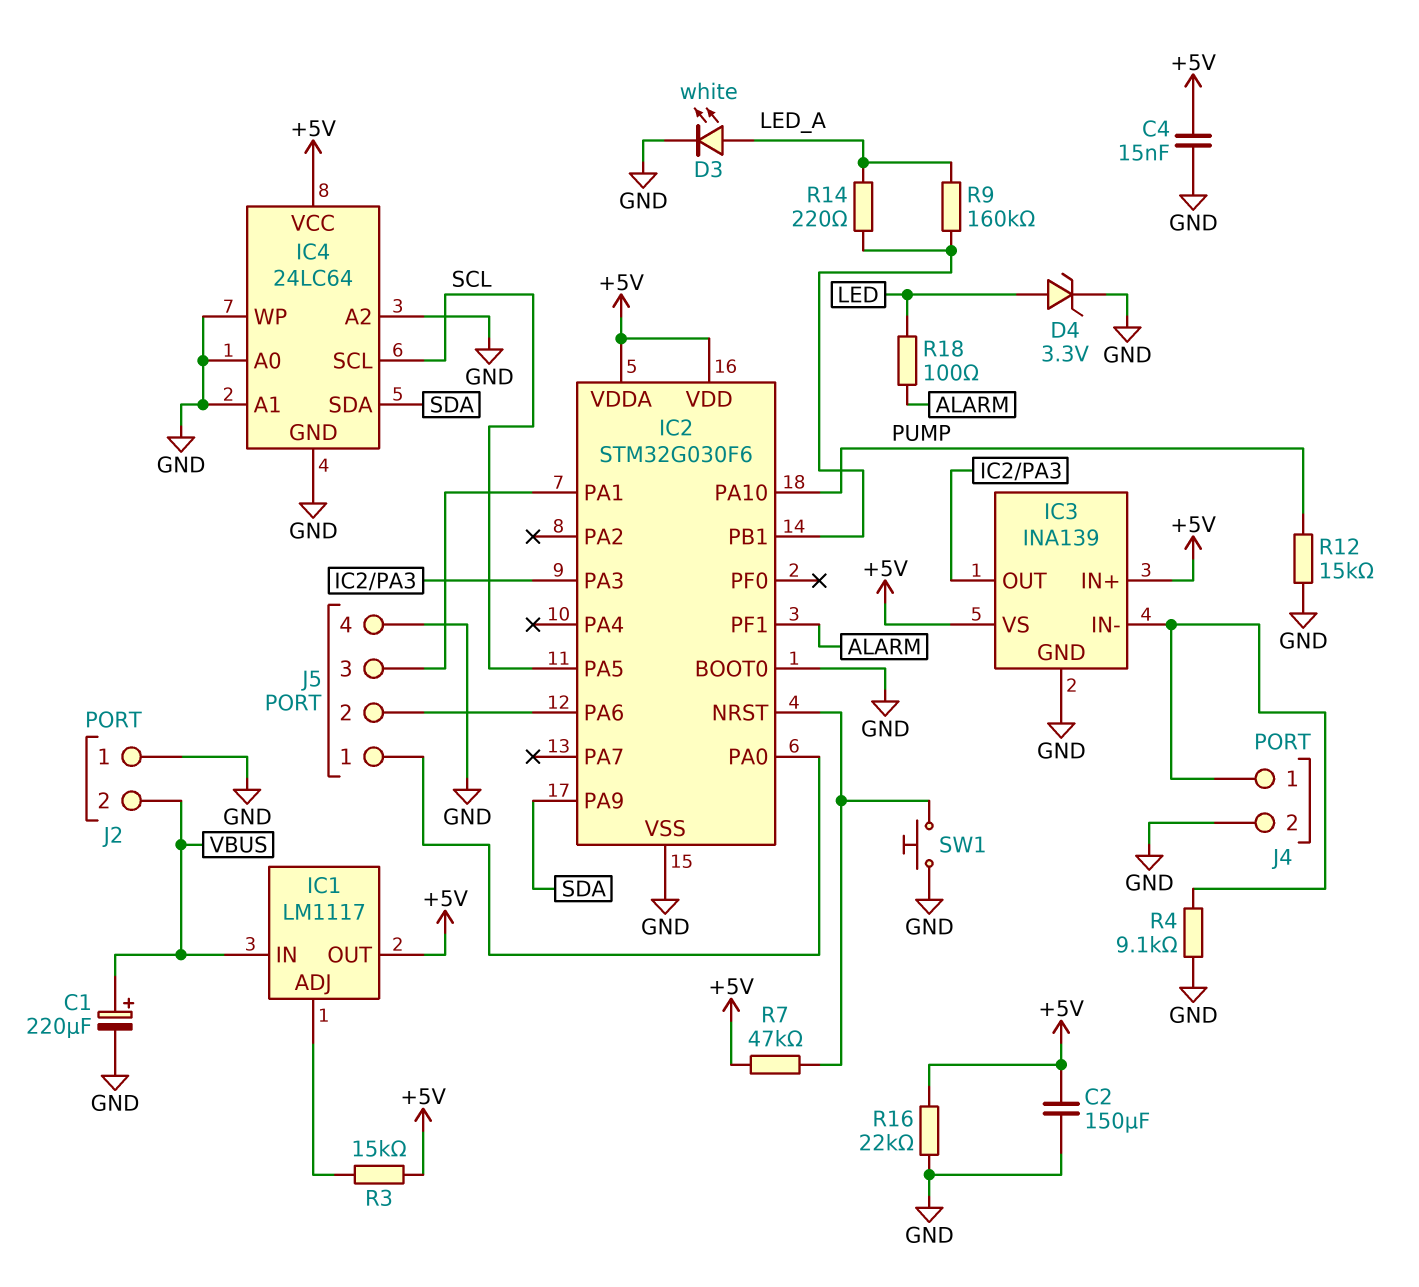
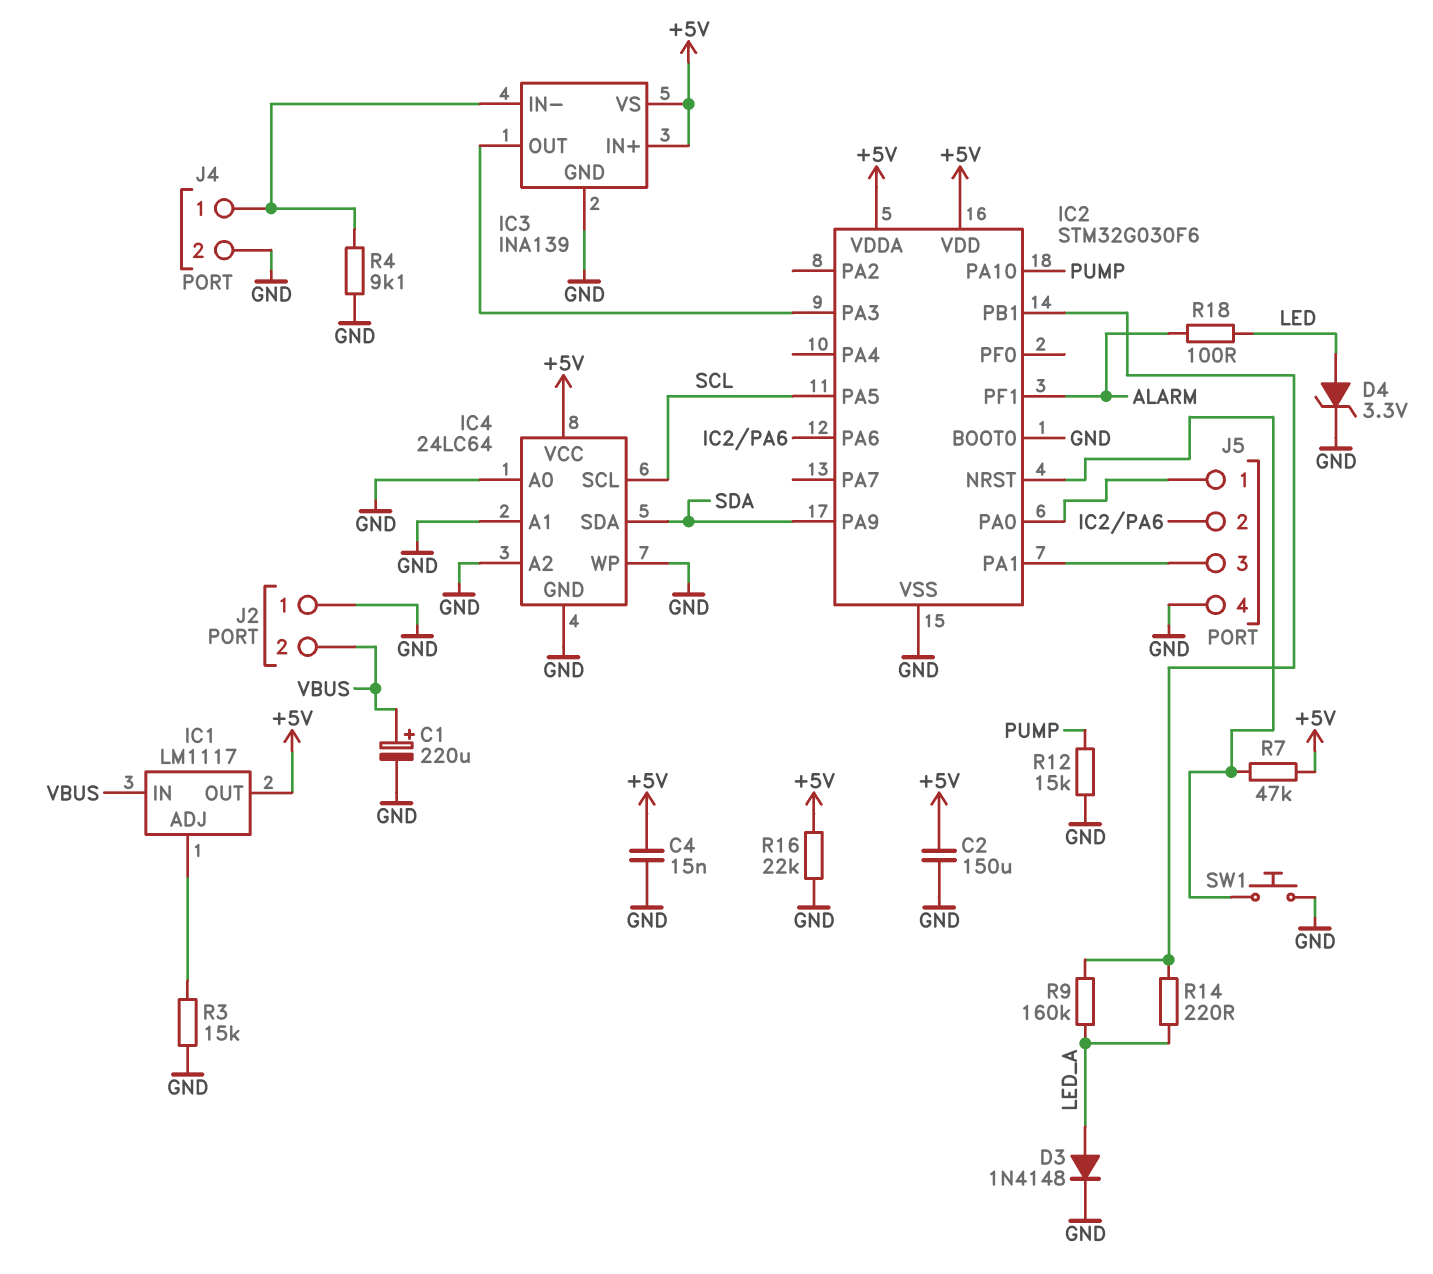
D3: LED white (A LED_A, K GND) -> diode 1N4148 (A LED_A, K GND)
R3: 15k (+5V, IC1/ADJ) -> 15k (GND, IC1/ADJ)

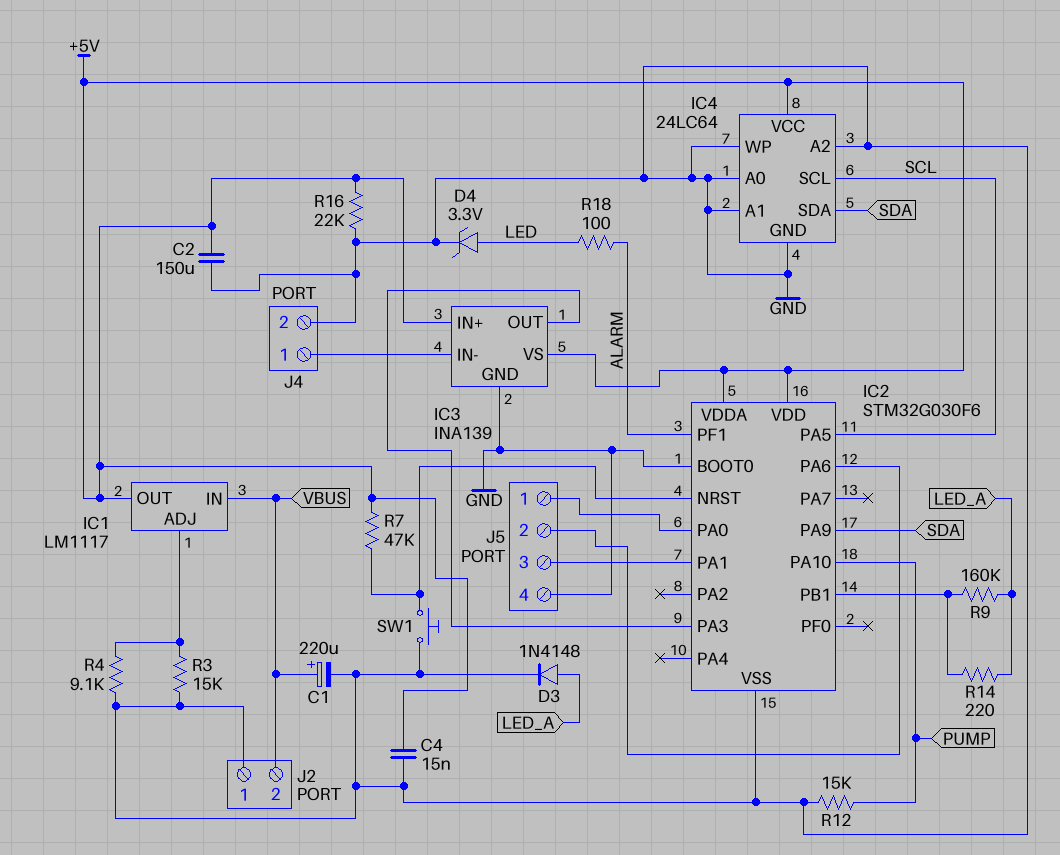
R4: 9.1k (GND, IC3/IN-) -> 9.1k (GND, IC1/ADJ)

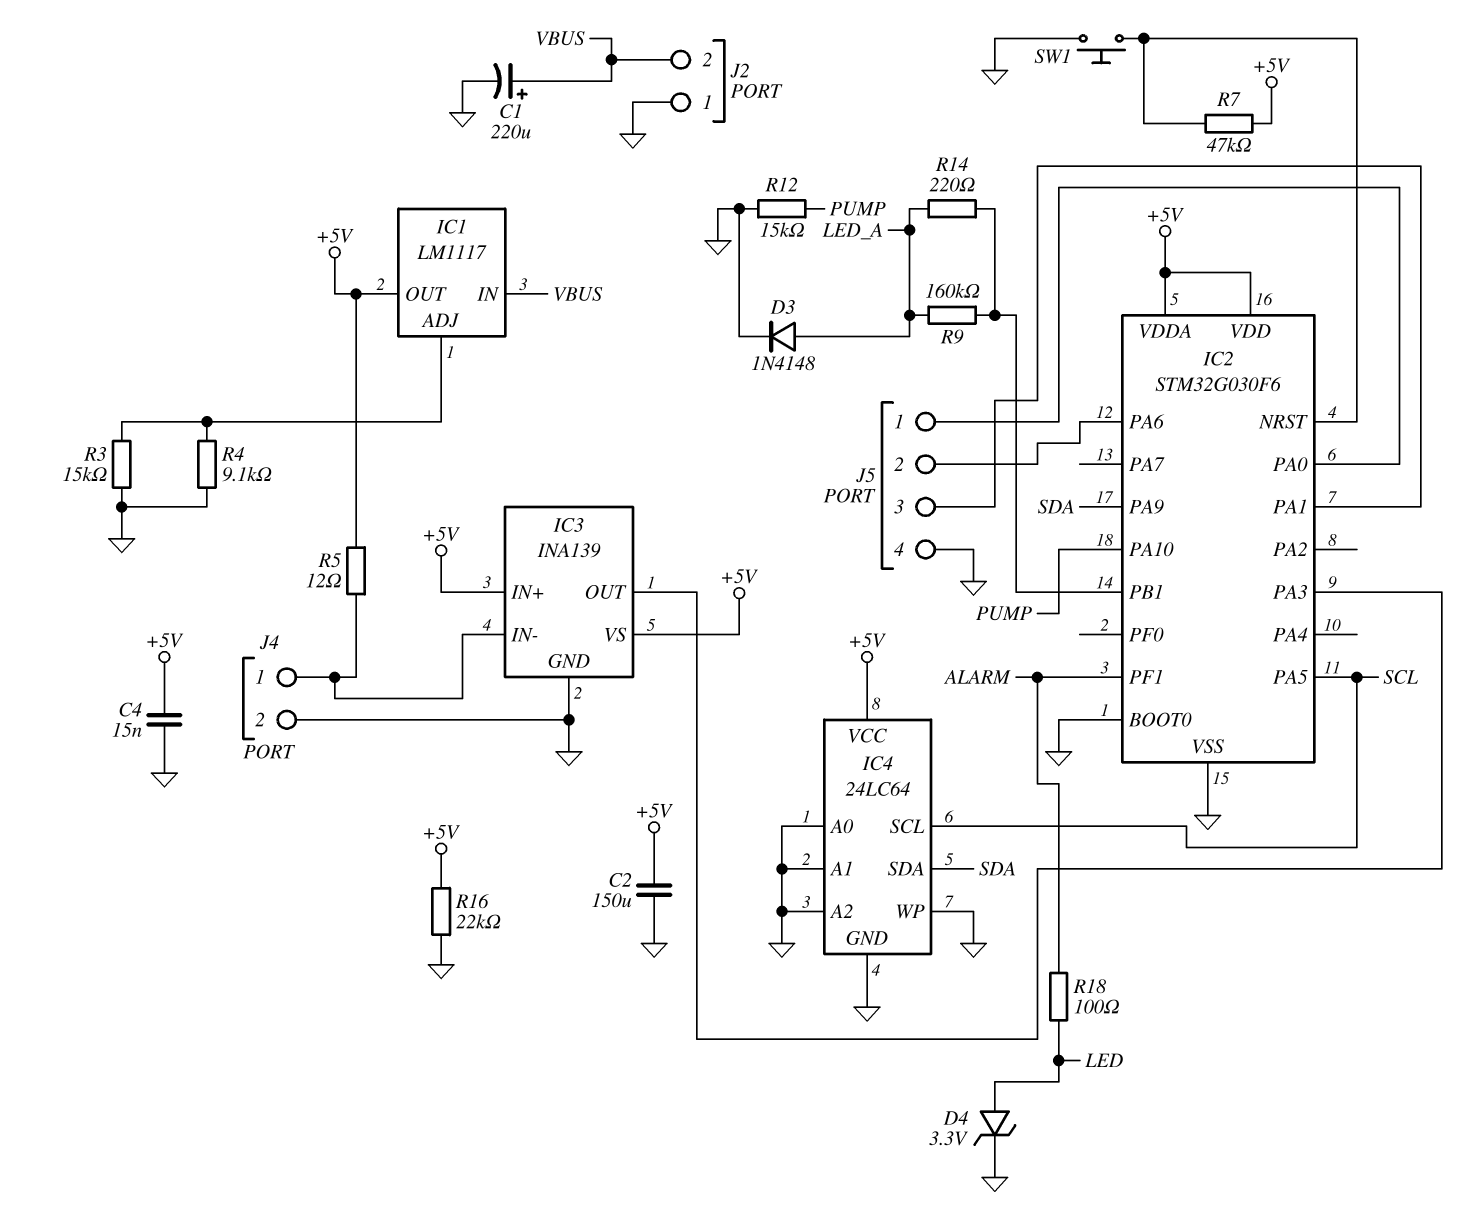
R5: none -> 12 (+5V, IC3/IN-)

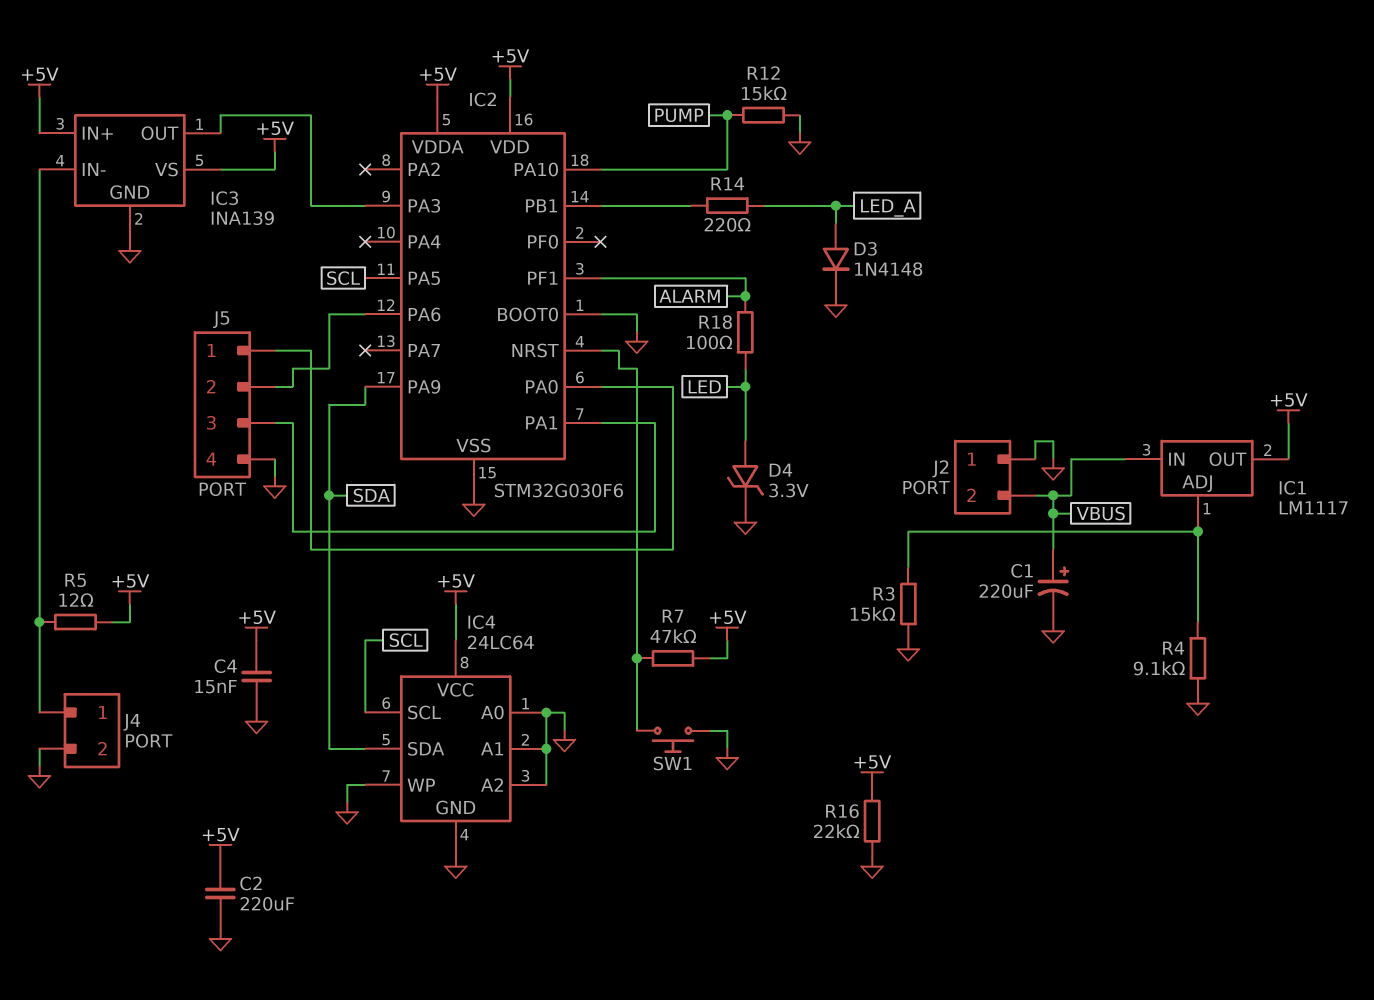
C2: 150uF (+5V, GND) -> 220uF (+5V, GND)
R9: 160k (IC2/PB1, LED_A) -> none

